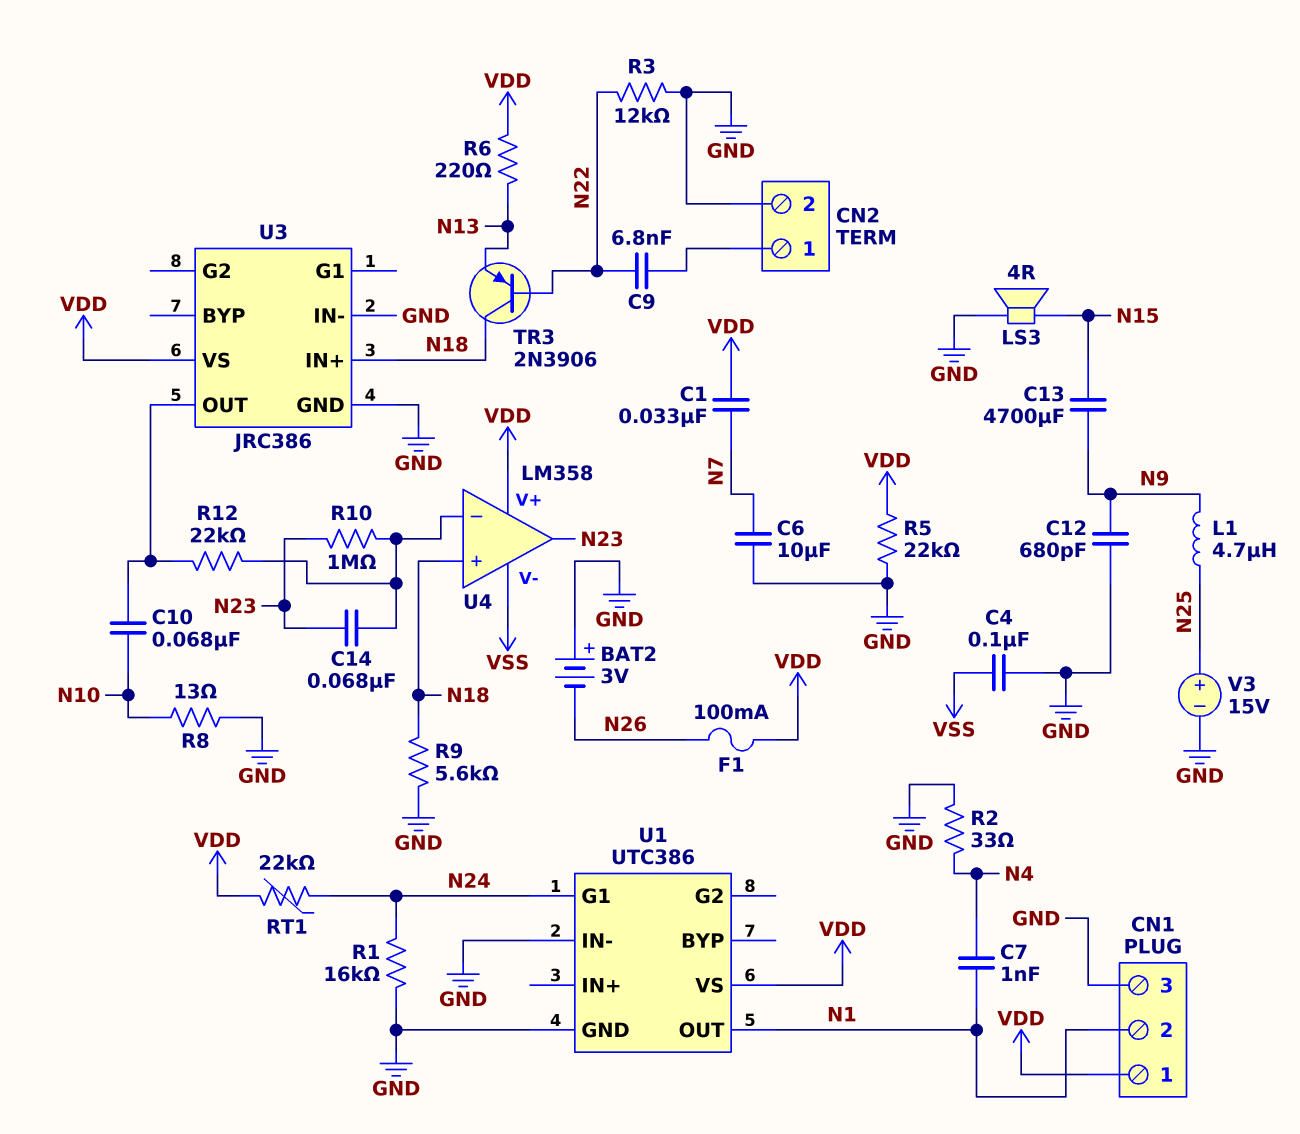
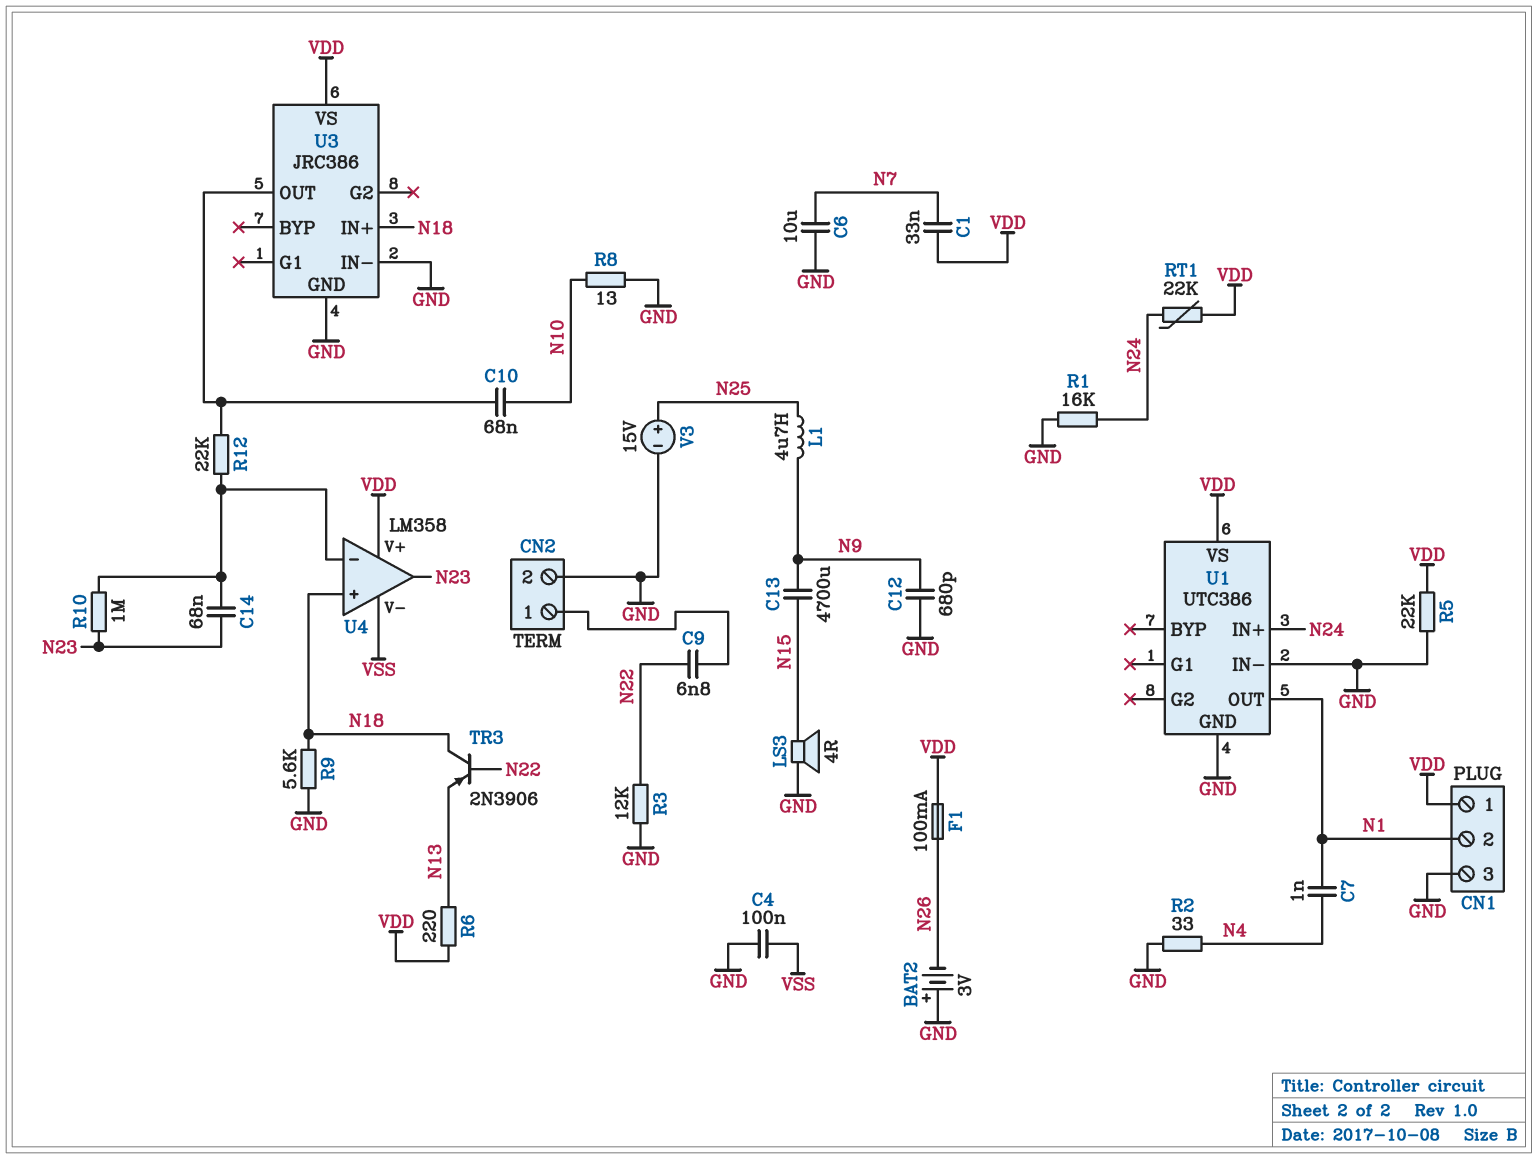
U1 pin G1: N24 -> none
U1 pin IN+: none -> N24

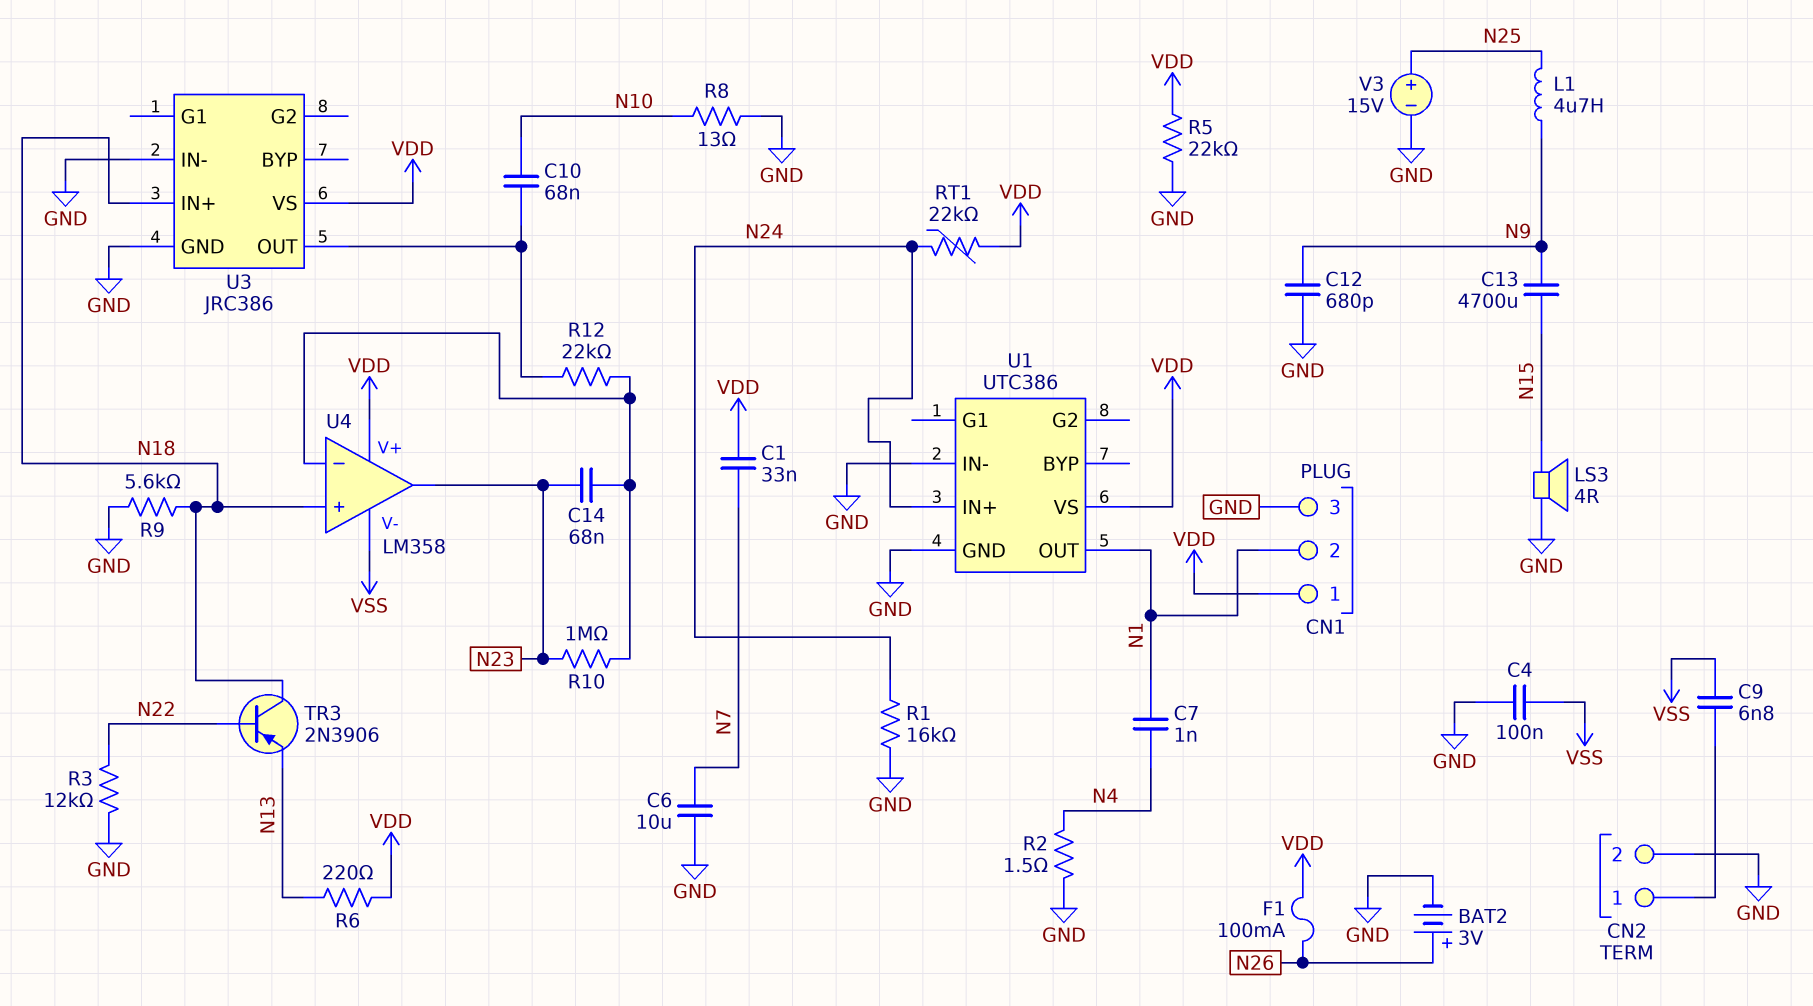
BAT2: 3V (plus GND, minus N26) -> 3V (plus N26, minus GND)
C9: 6.8nF (CN2/1, N22) -> 6.8nF (CN2/1, VSS)
R2: 33 (GND, N4) -> 1.5 (GND, N4)

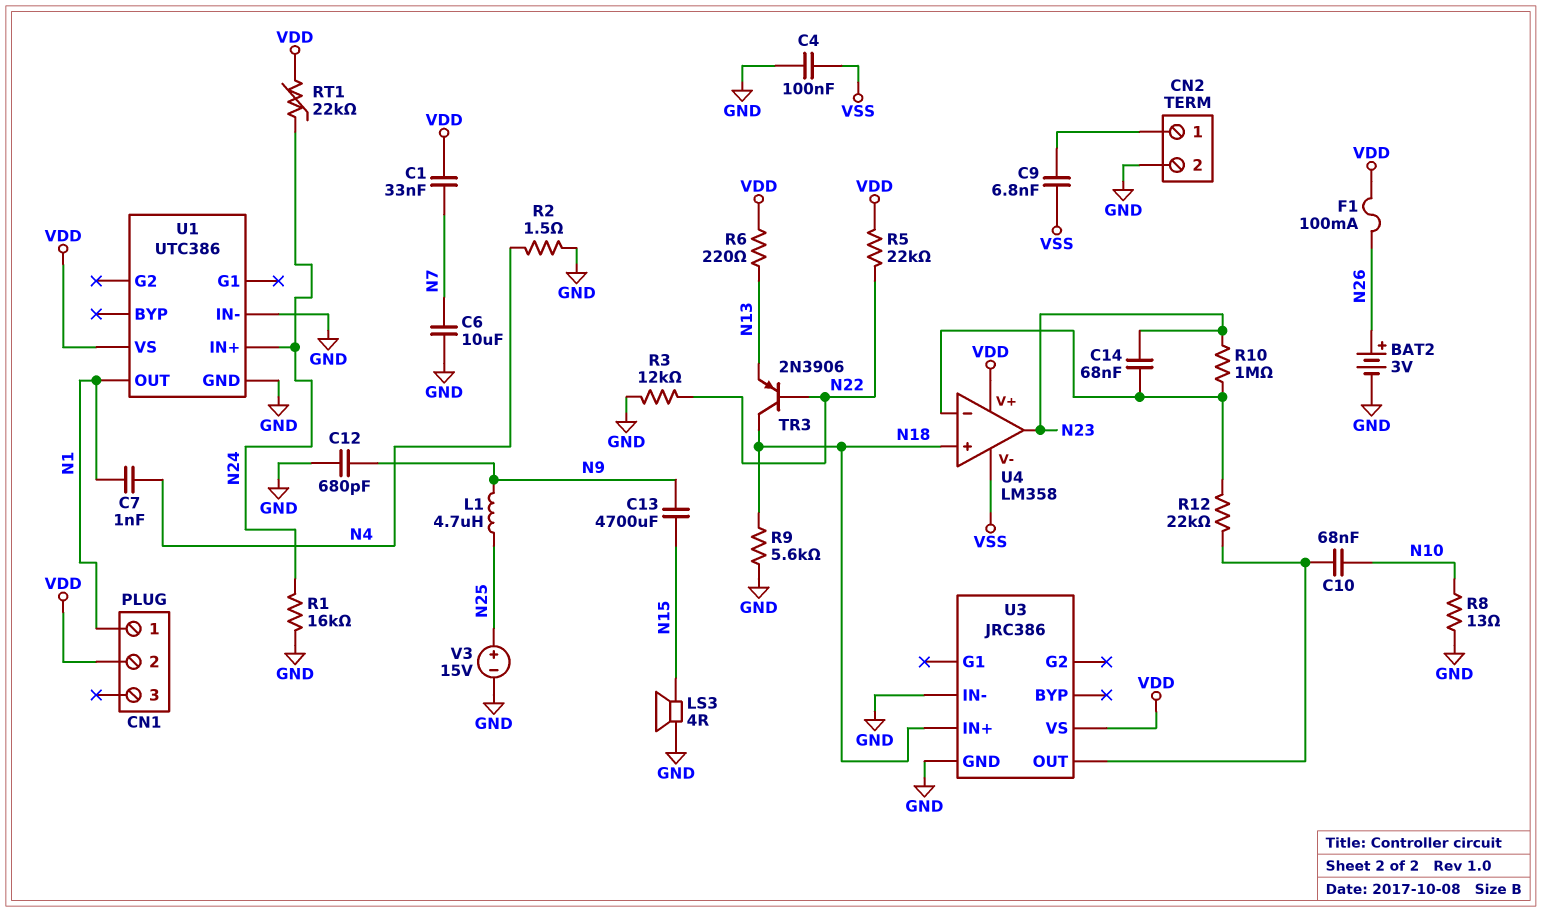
CN1 pin 1: VDD -> N1
CN1 pin 2: N1 -> VDD
CN1 pin 3: GND -> none
R5: 22k (GND, VDD) -> 22k (N22, VDD)

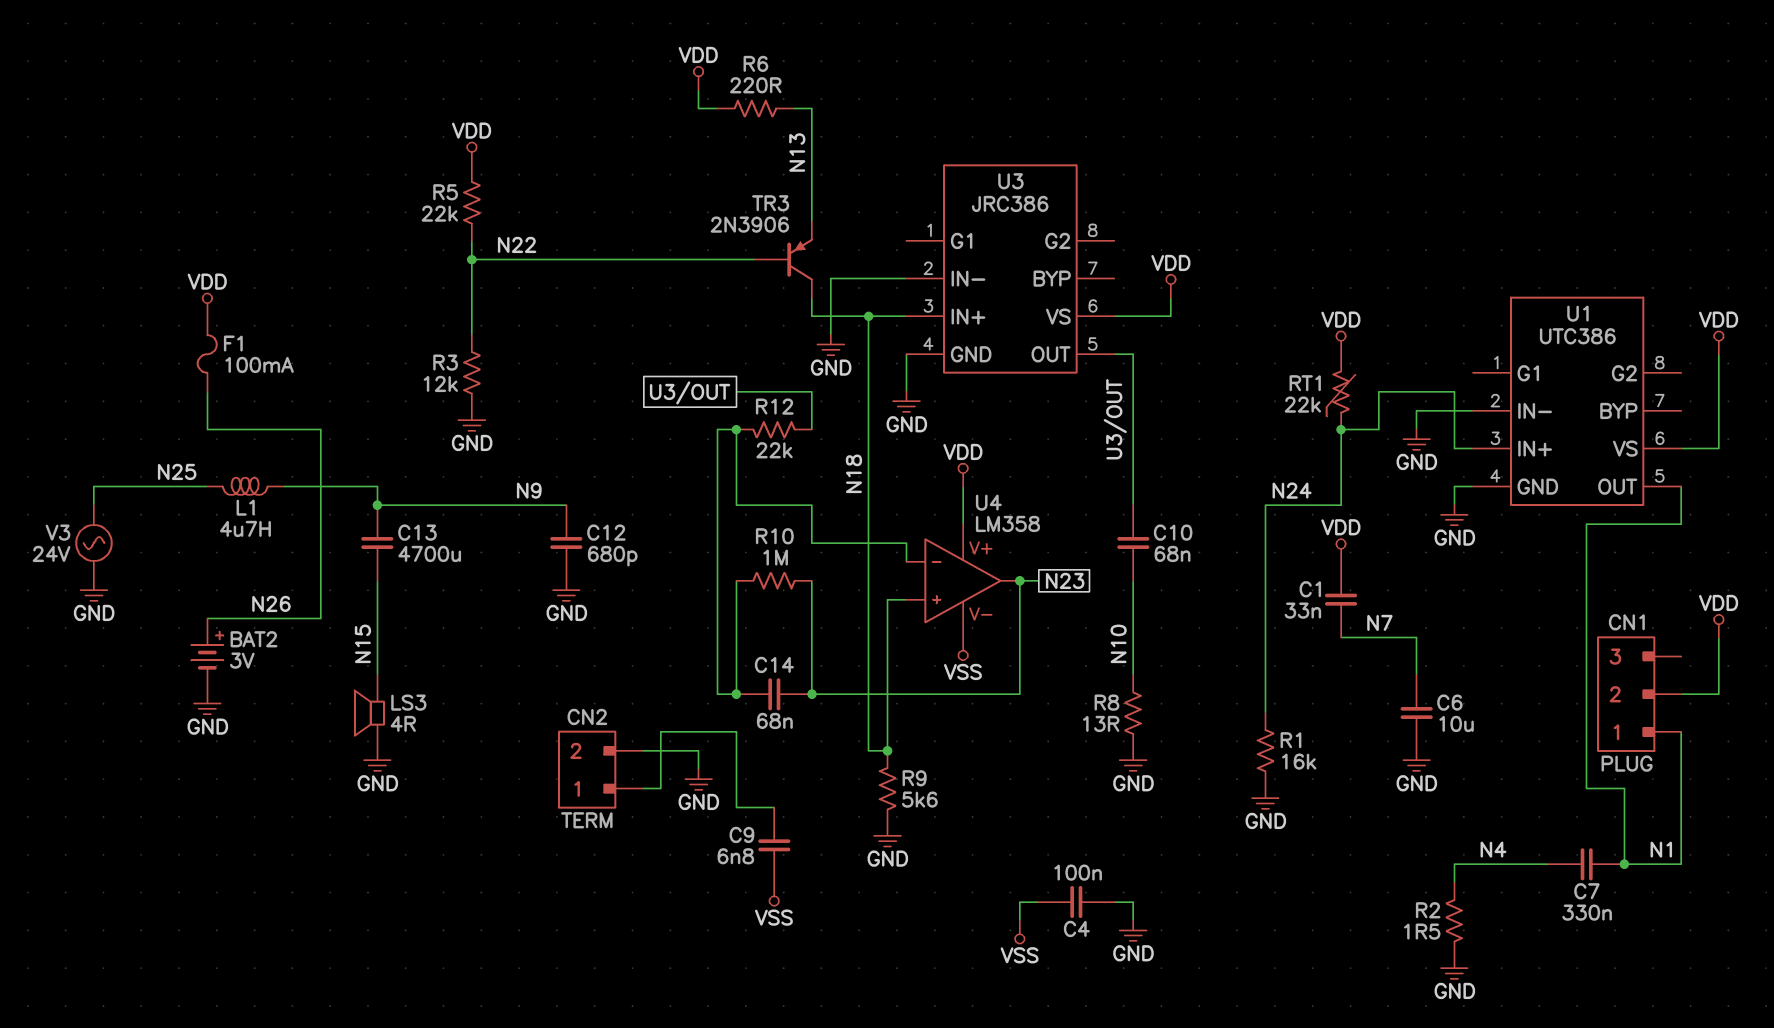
C7: 1nF (N1, N4) -> 330nF (N1, N4)
V3: 15V (plus N25, minus GND) -> AC 24V (GND, N25)

